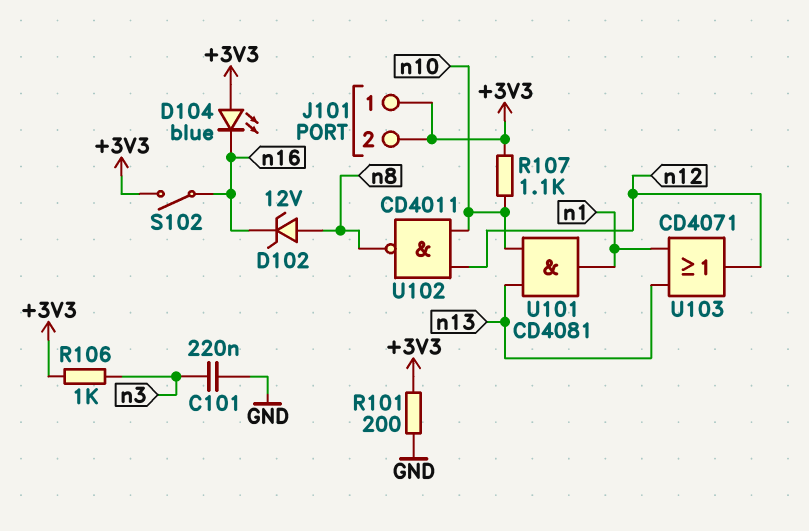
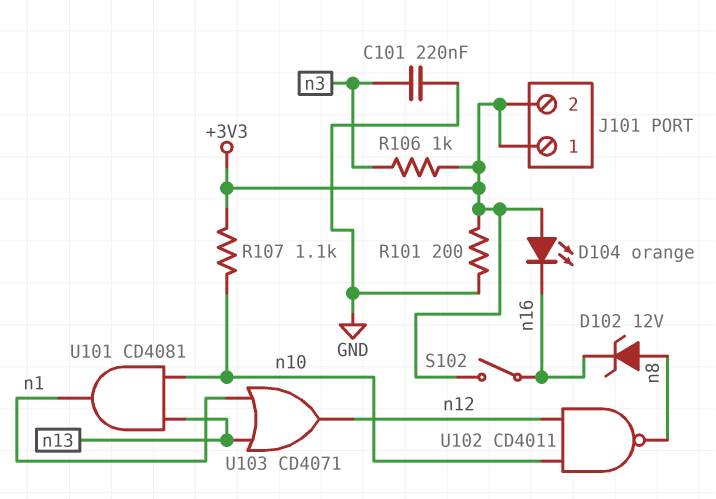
D104: LED blue (A +3V3, K n16) -> LED orange (A +3V3, K n16)

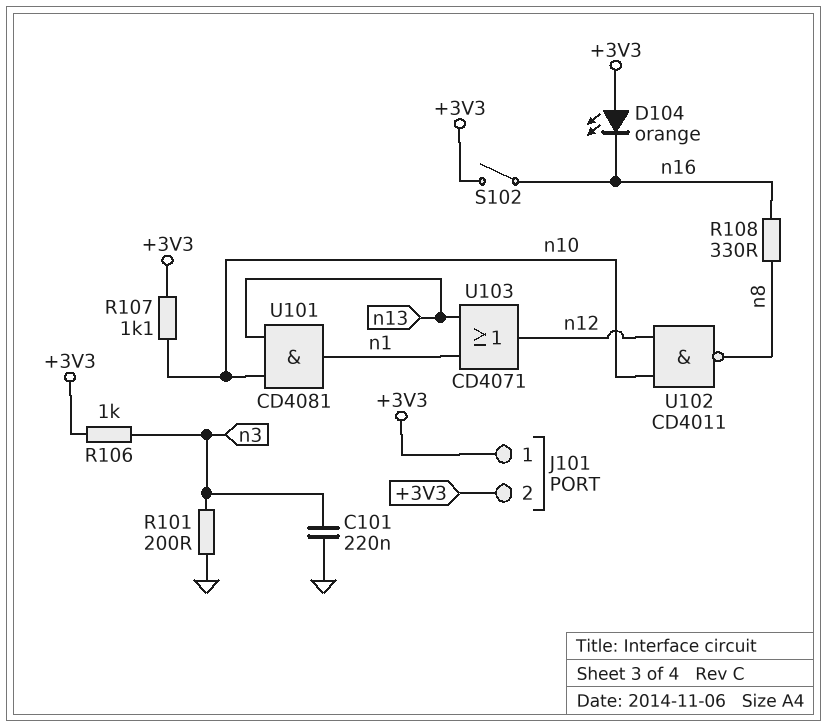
D102: zener 12V (A n8, K n16) -> none
R101: 200 (+3V3, GND) -> 200 (GND, n3)
R108: none -> 330 (n8, n16)

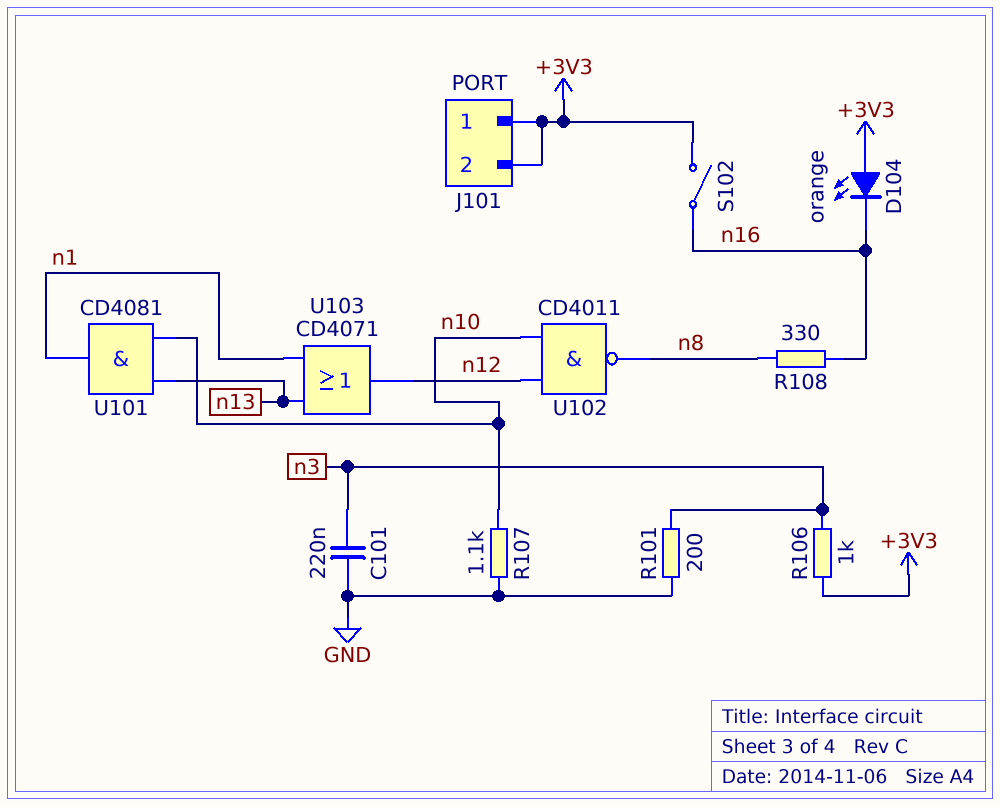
R107: 1.1k (+3V3, n10) -> 1.1k (GND, n10)

